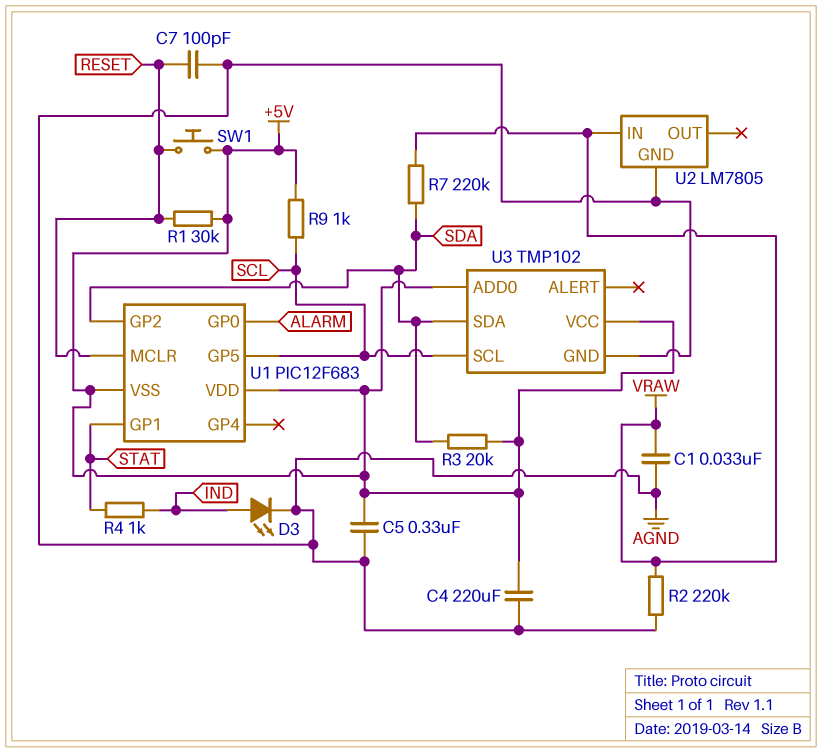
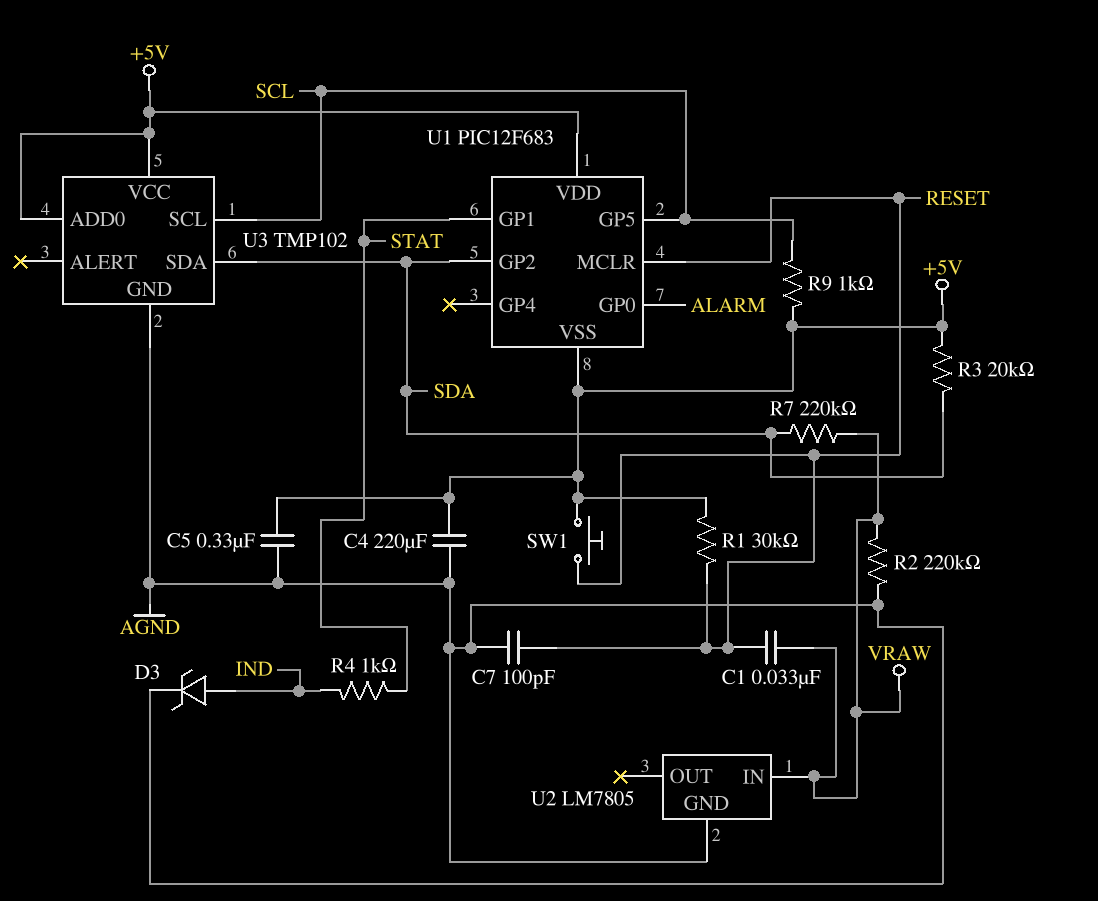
C1: 33nF (AGND, VRAW) -> 33nF (RESET, VRAW)
D3: LED (A IND, K AGND) -> zener (A IND, K AGND)

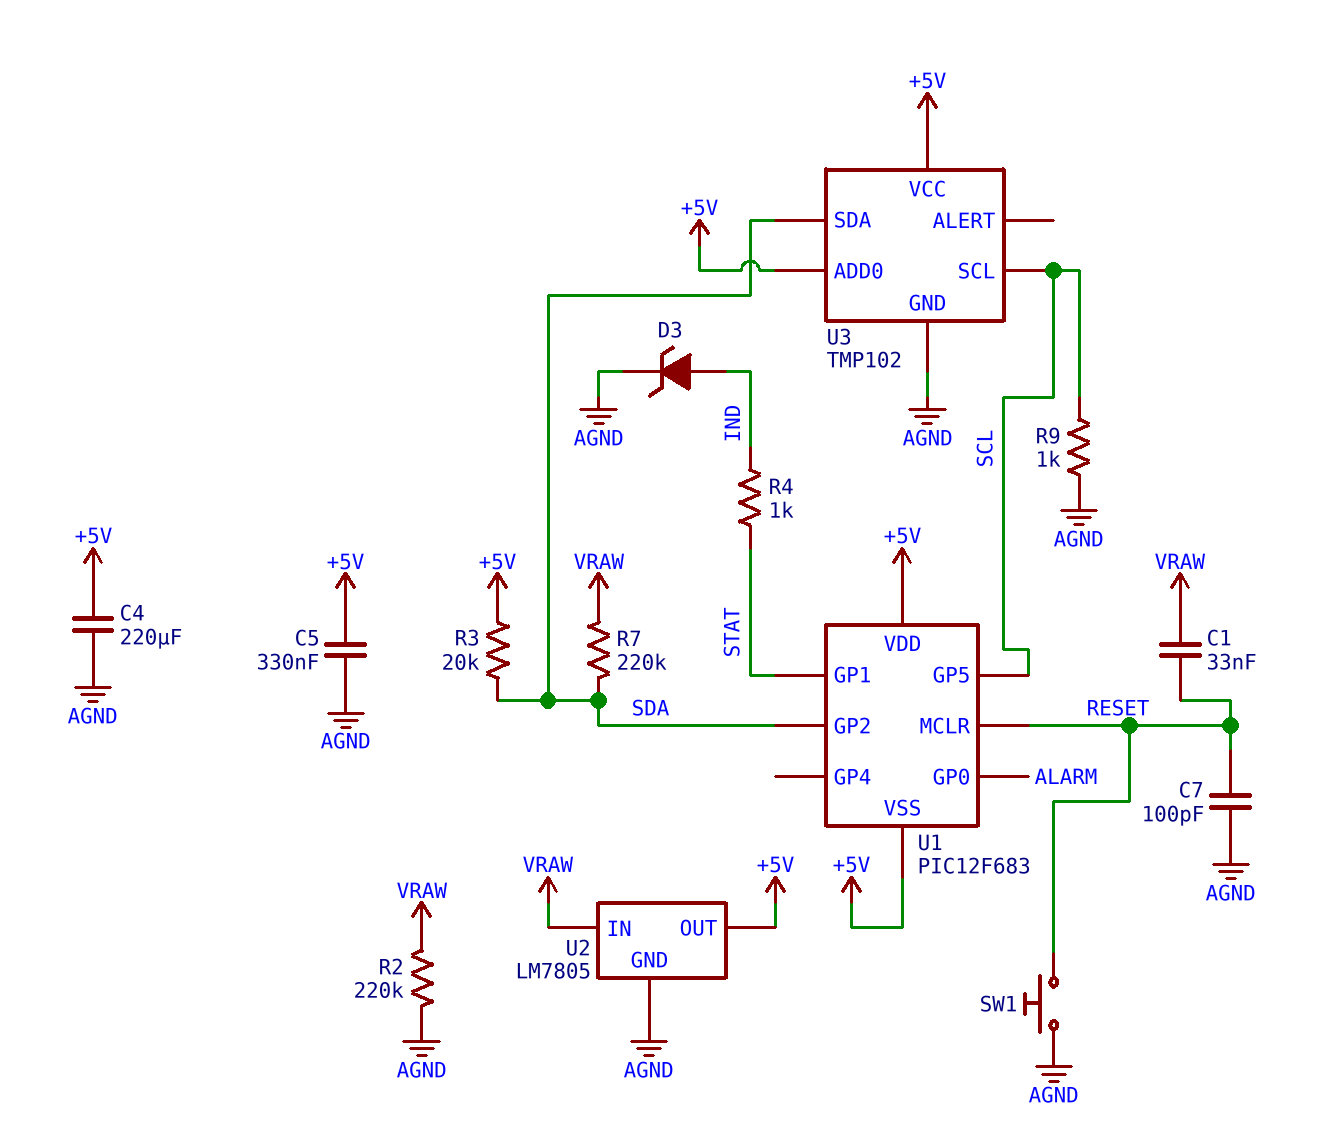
R1: 30k (+5V, RESET) -> none
R9: 1k (+5V, SCL) -> 1k (AGND, SCL)
SW1: button (+5V, RESET) -> button (AGND, RESET)
U2 pin OUT: none -> +5V

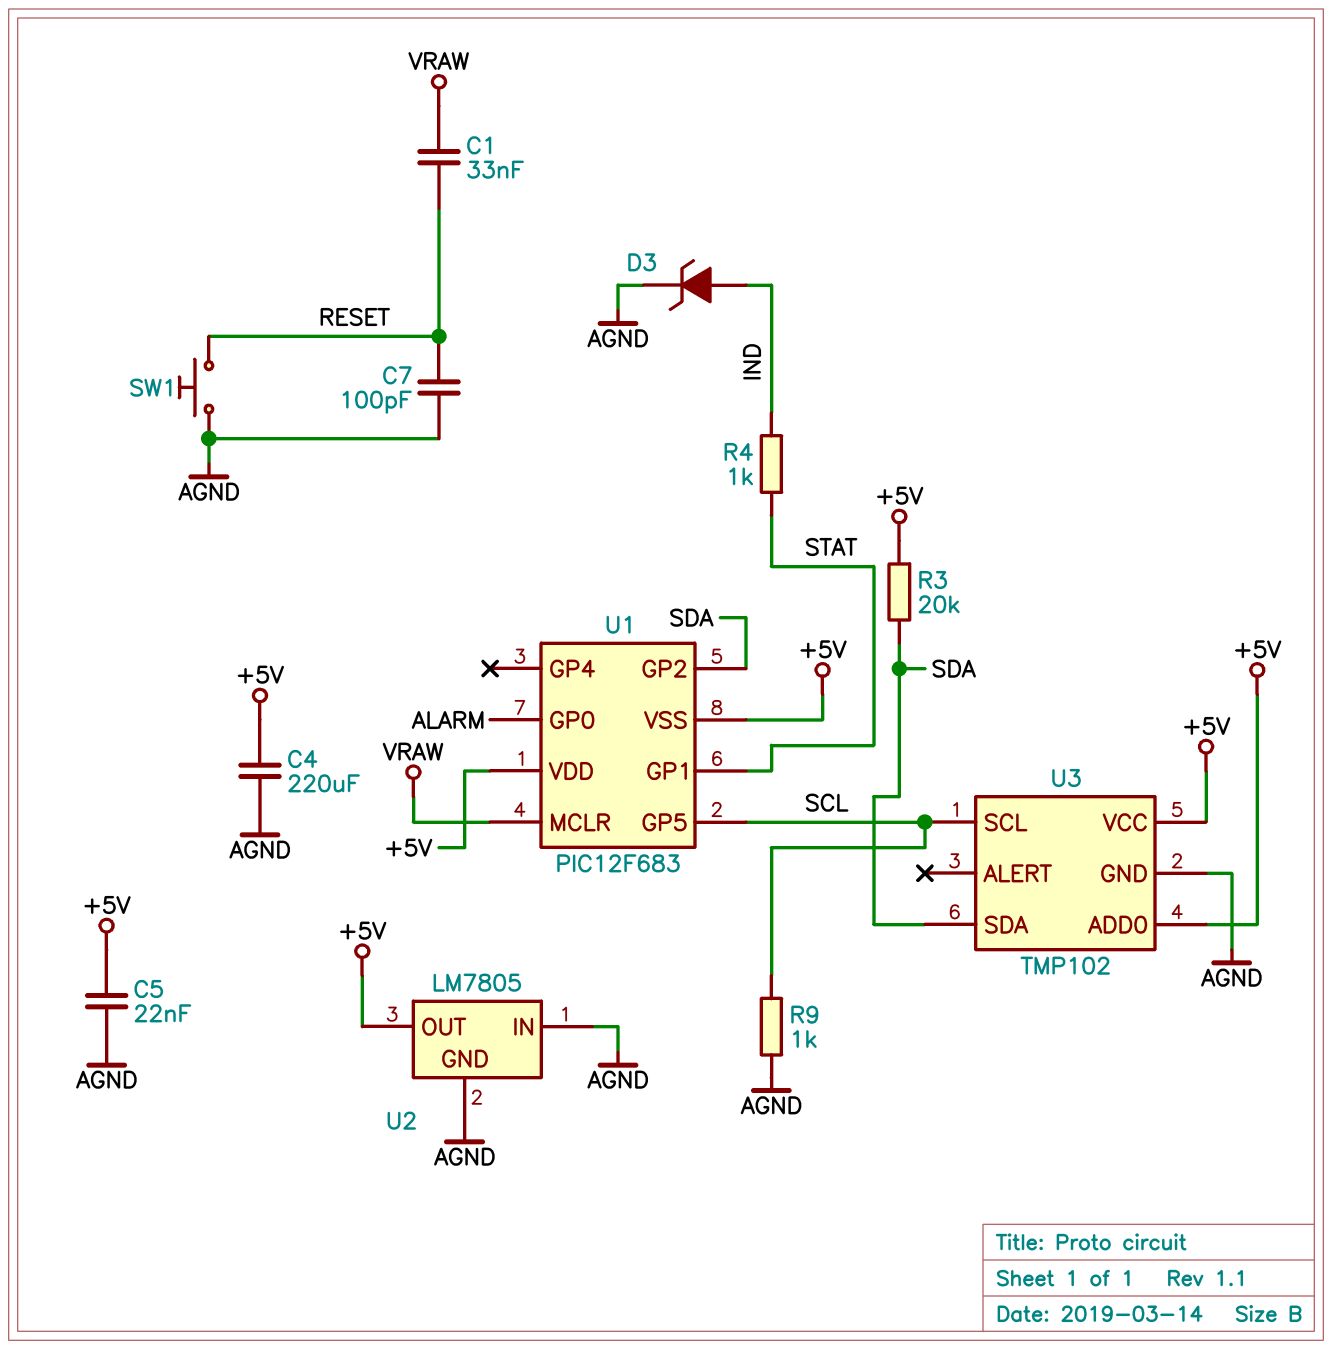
C5: 330nF (+5V, AGND) -> 22nF (+5V, AGND)
R2: 220k (AGND, VRAW) -> none
R7: 220k (SDA, VRAW) -> none
U1 pin MCLR: RESET -> VRAW
U2 pin IN: VRAW -> AGND

